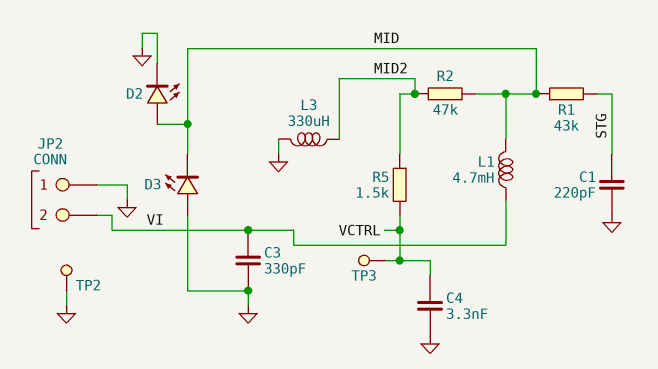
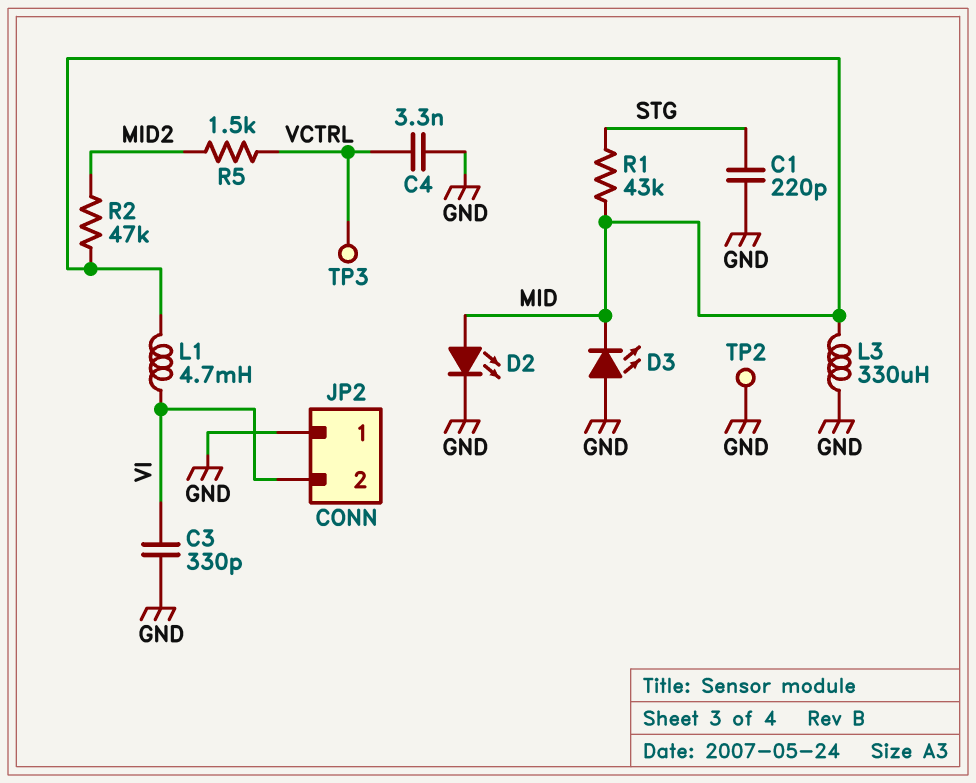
L3: 330uH (GND, MID2) -> 330uH (GND, MID)

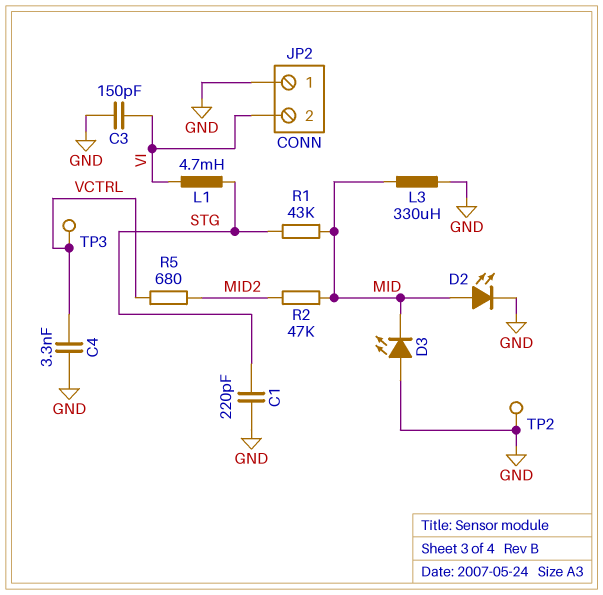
C3: 330pF (GND, VI) -> 150pF (GND, VI)
L1: 4.7mH (MID, VI) -> 4.7mH (STG, VI)
R5: 1.5k (MID2, VCTRL) -> 680 (MID2, VCTRL)

